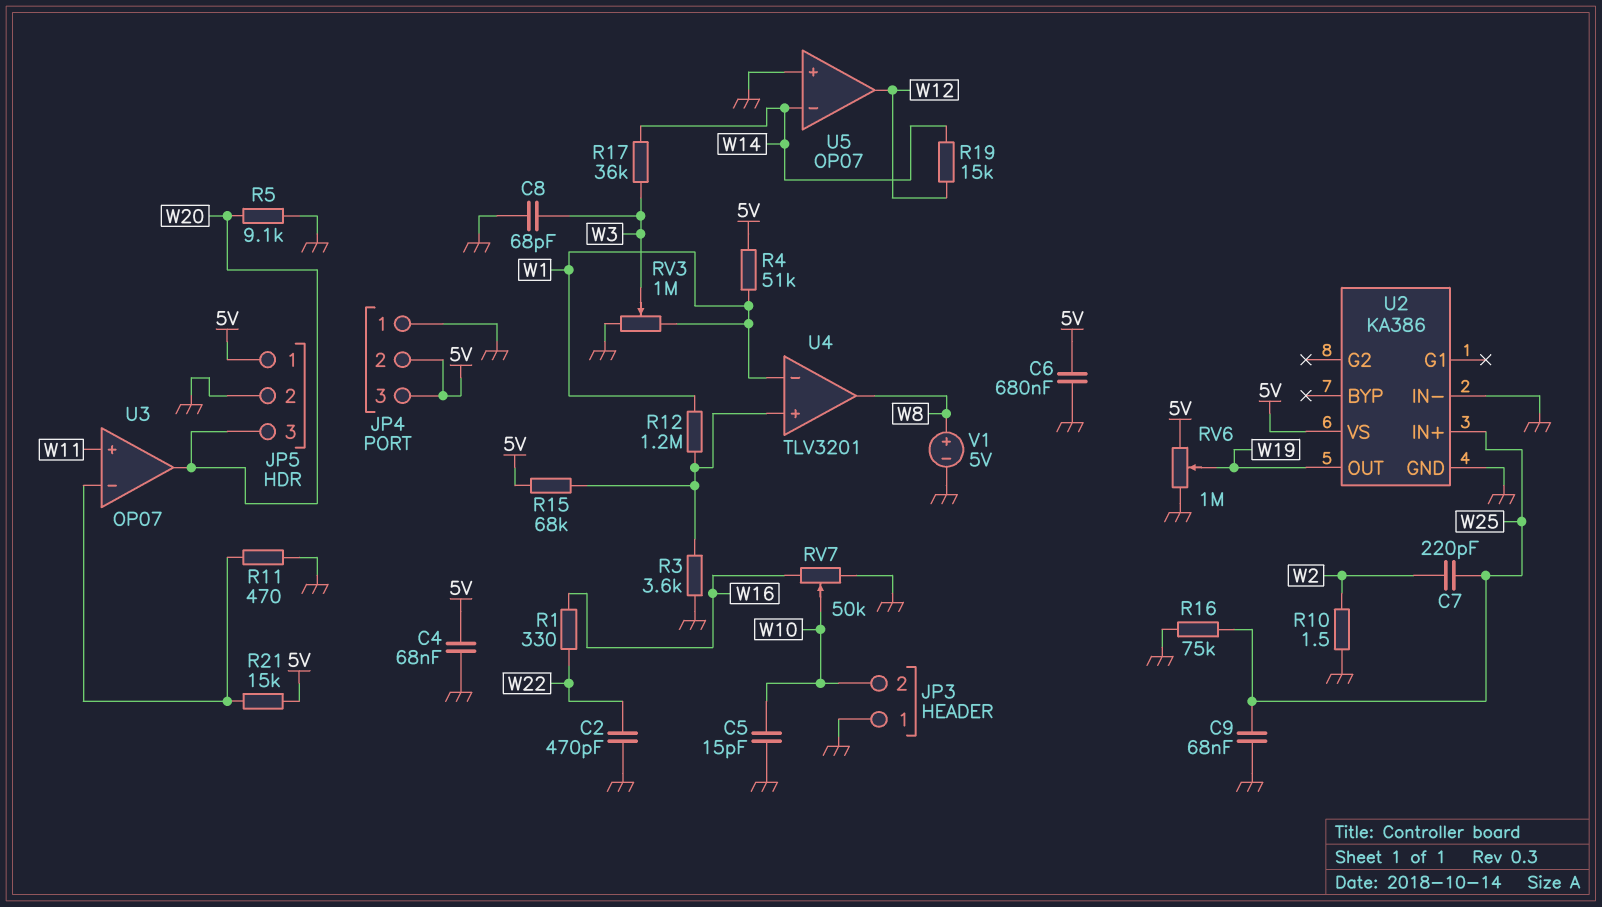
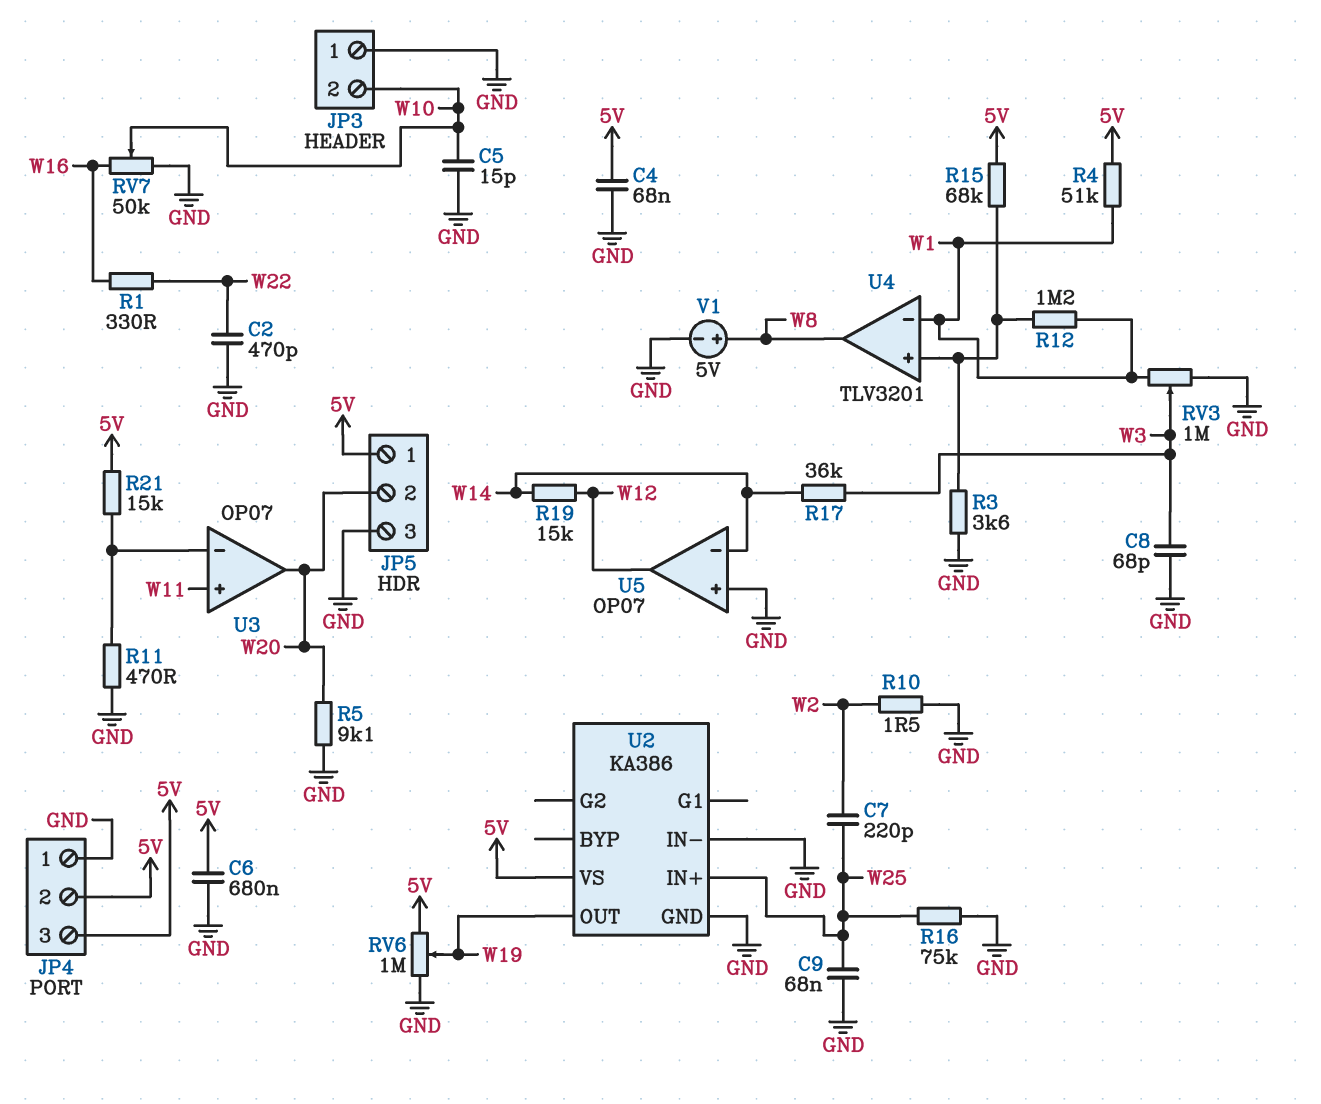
JP5 pin 2: GND -> W20
JP5 pin 3: W20 -> GND

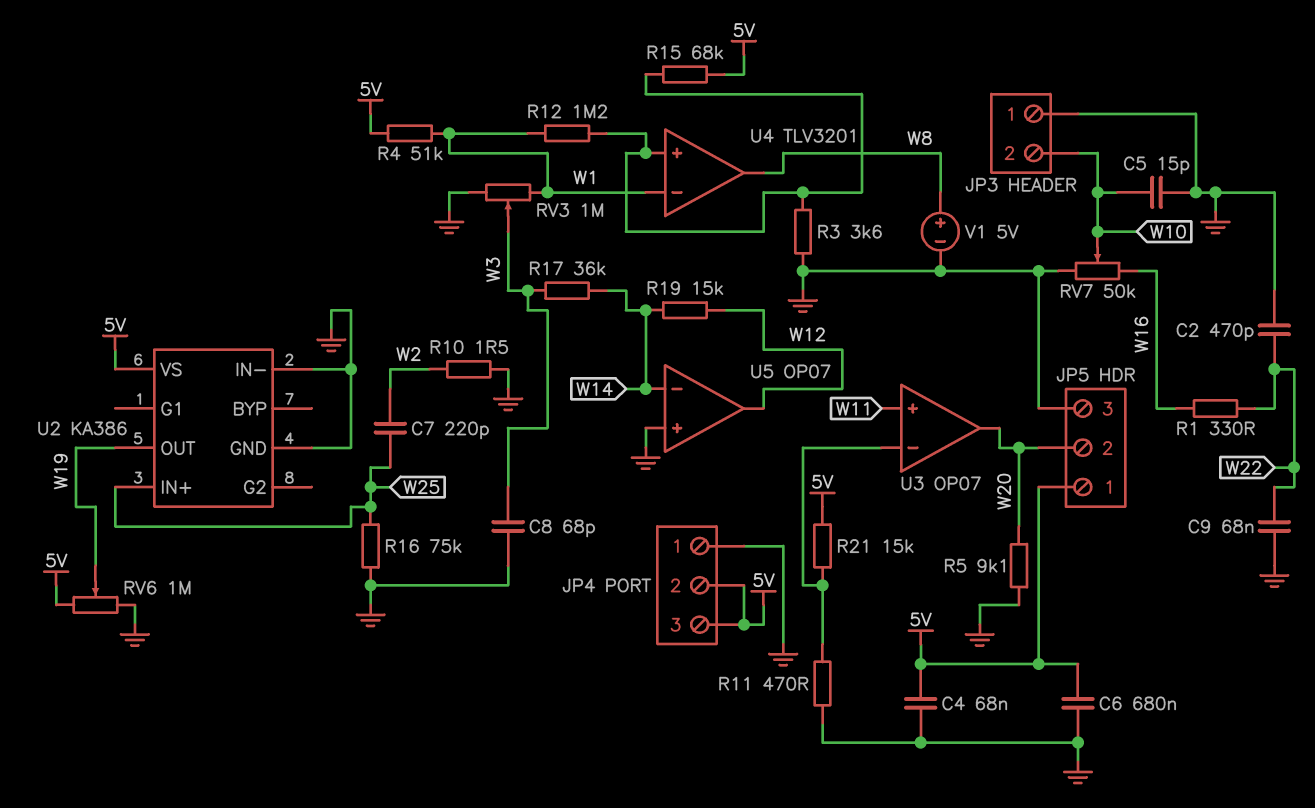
C9: 68nF (GND, W25) -> 68nF (GND, W22)

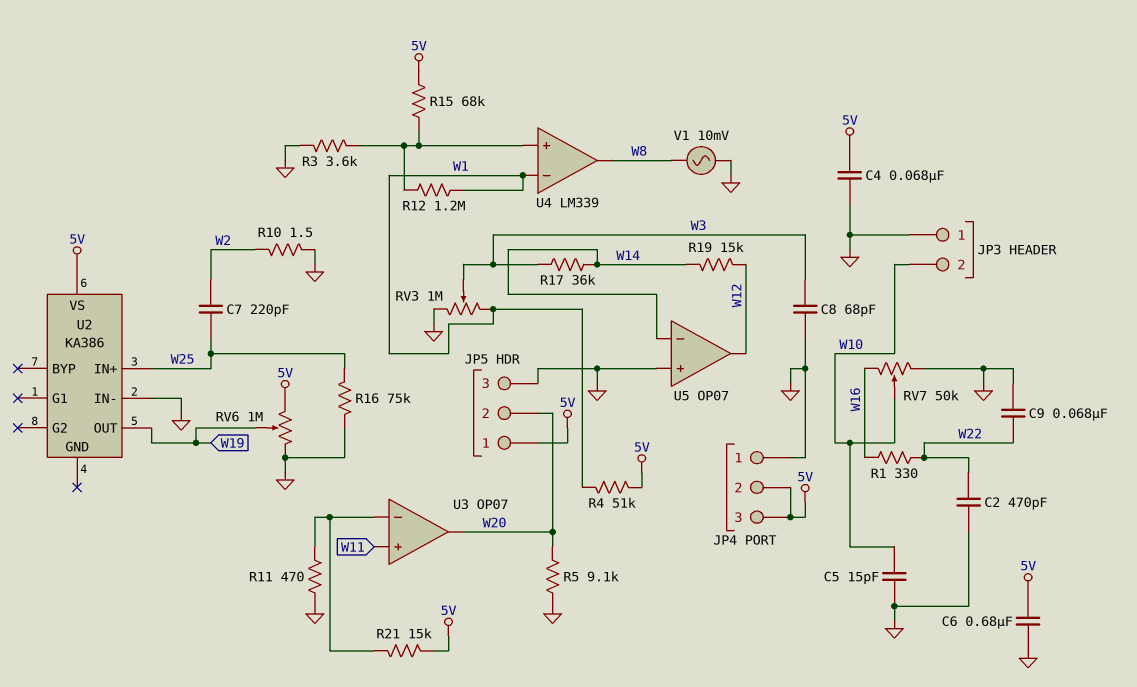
U2 pin GND: GND -> none
U4: TLV3201 -> LM339
V1: 5V (plus W8, minus GND) -> AC 10mV (GND, W8)

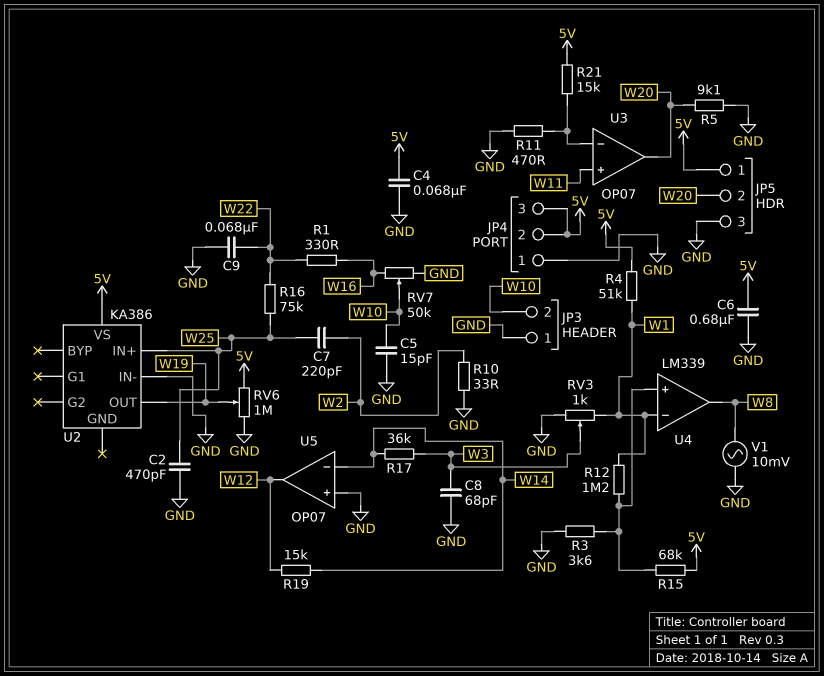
C2: 470pF (GND, W22) -> 470pF (GND, W25)
R10: 1.5 (GND, W2) -> 33 (GND, W2)
R16: 75k (GND, W25) -> 75k (W22, W25)
RV3: 1M (GND, W1, wiper W3) -> 1k (GND, W1, wiper W3)

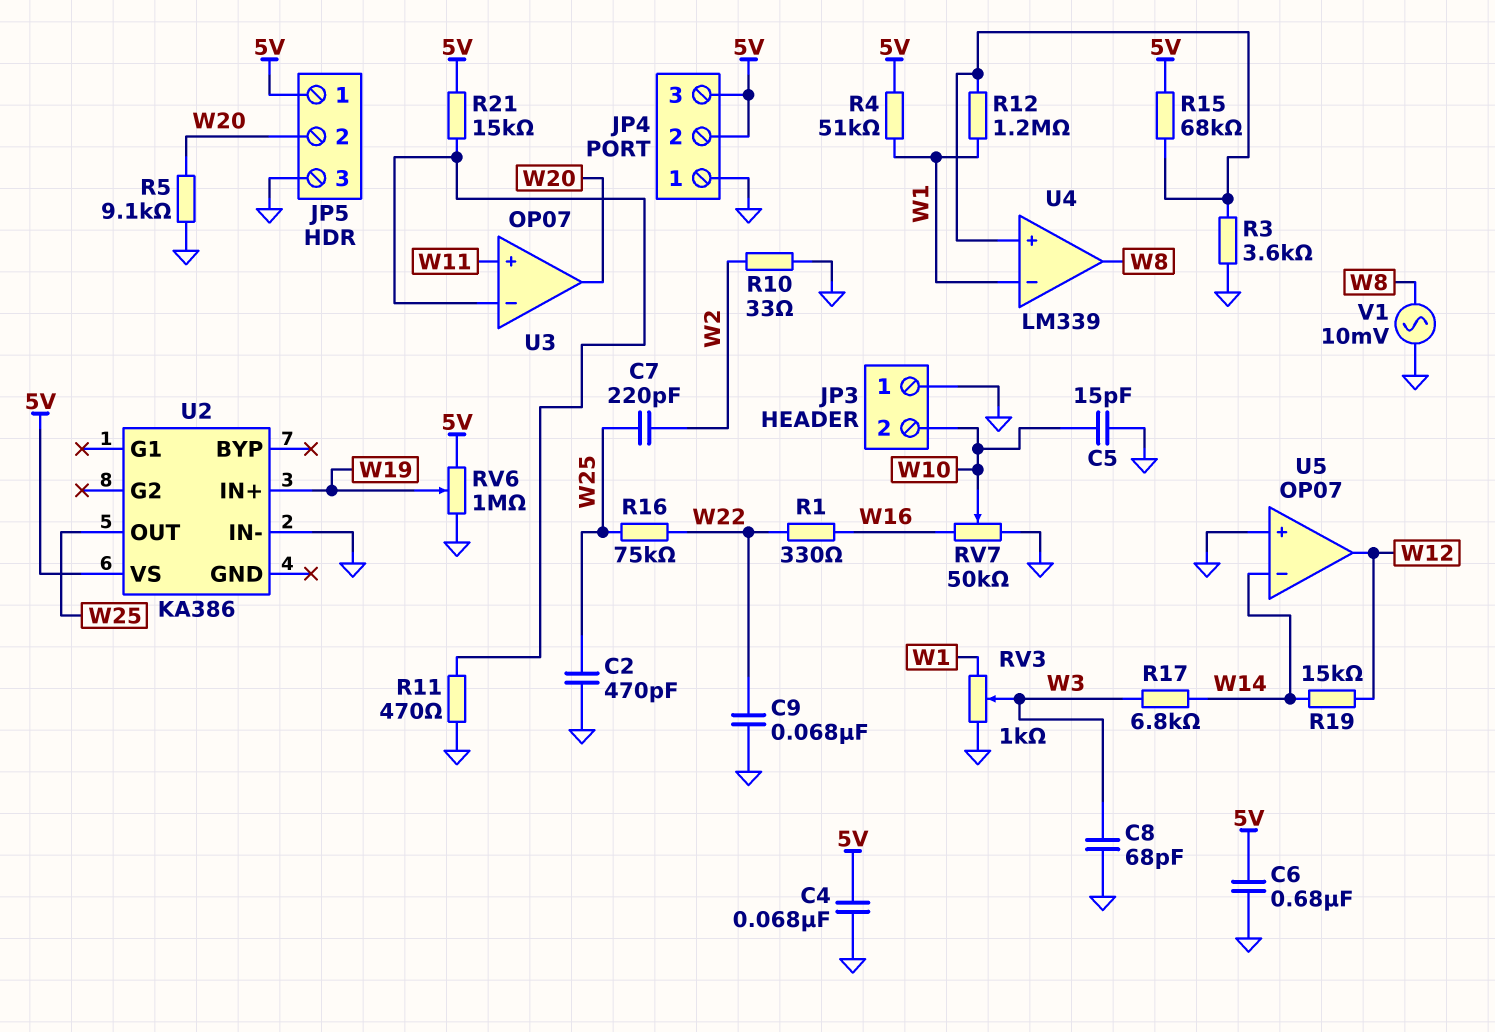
R17: 36k (W3, W14) -> 6.8k (W3, W14)
U2 pin IN+: W25 -> W19
U2 pin OUT: W19 -> W25

